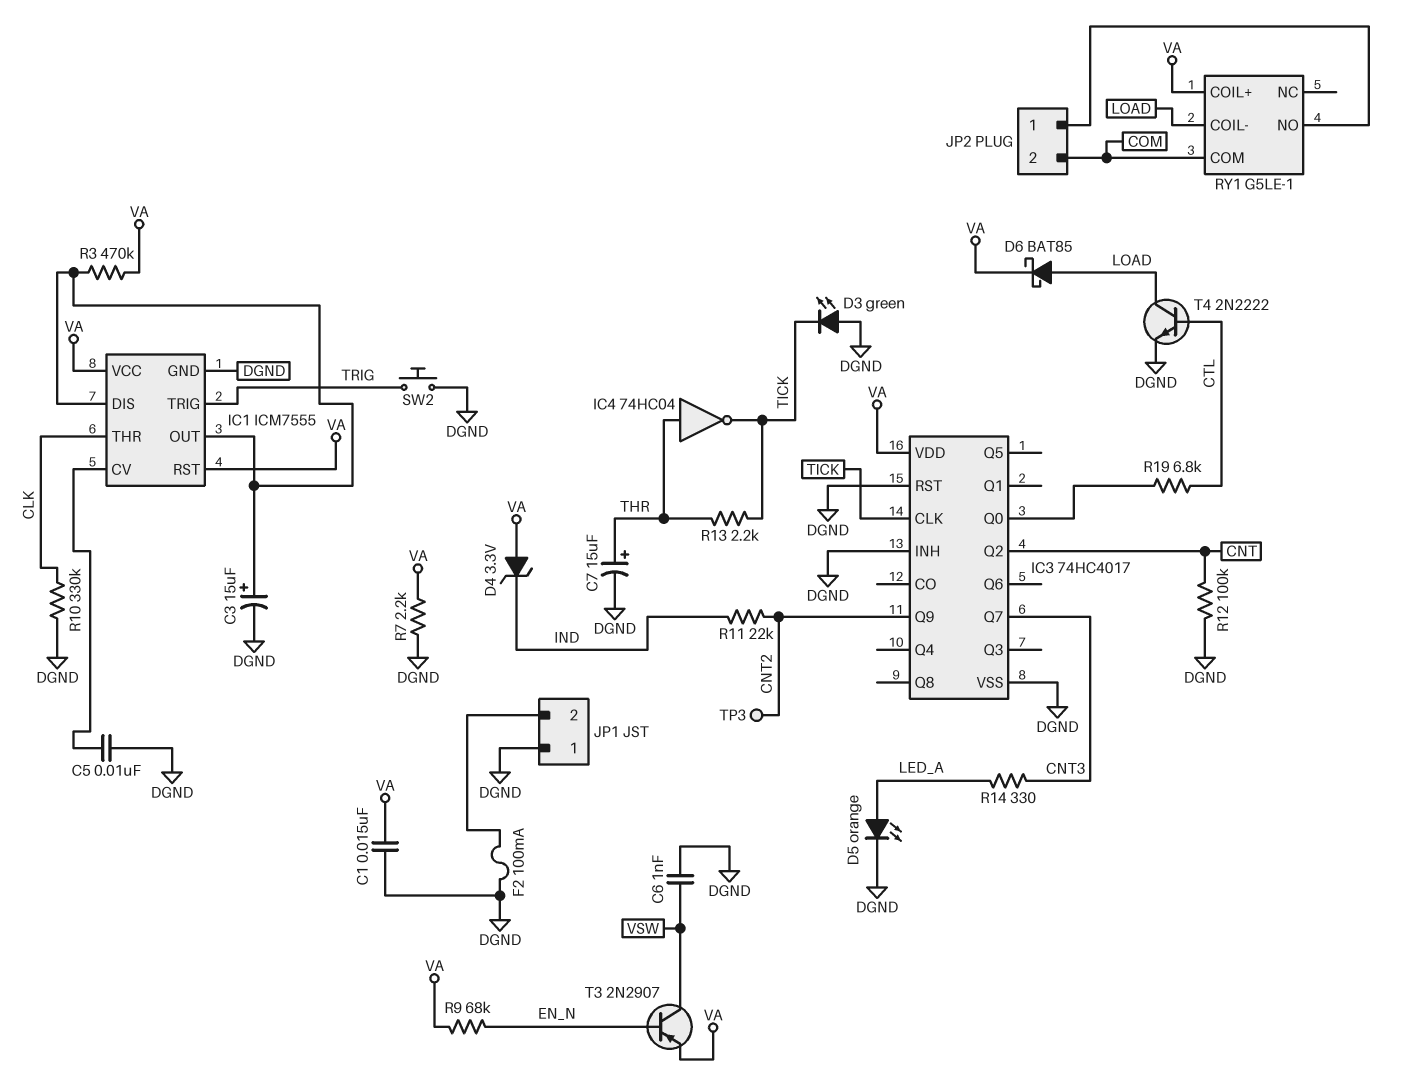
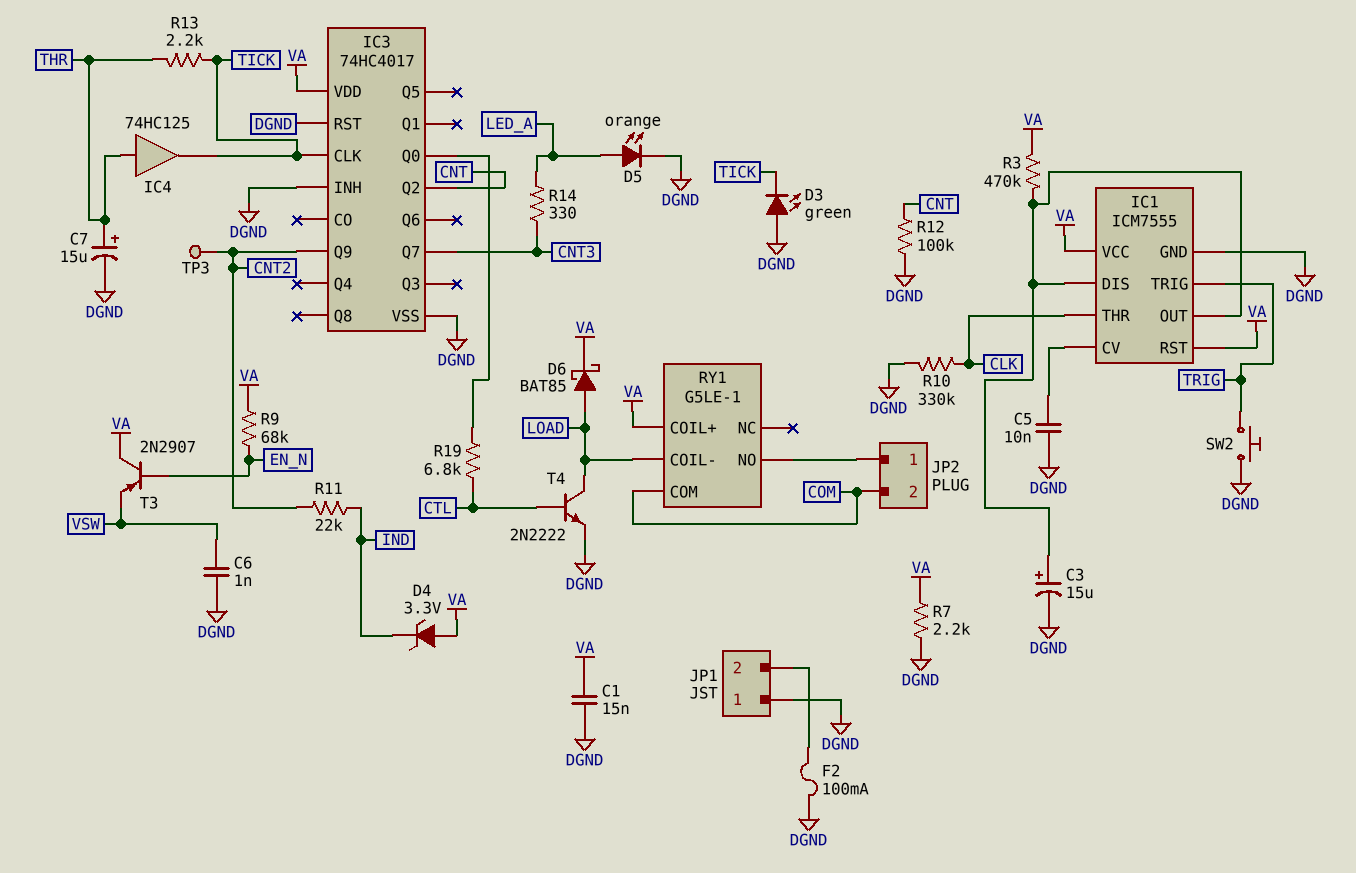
IC4: NOT 74HC04 (in THR, out TICK) -> buffer 74HC125 (in THR, out TICK)
T3: PNP 2N2907 (B EN_N, C VSW, E VA) -> PNP 2N2907 (B EN_N, C VA, E VSW)

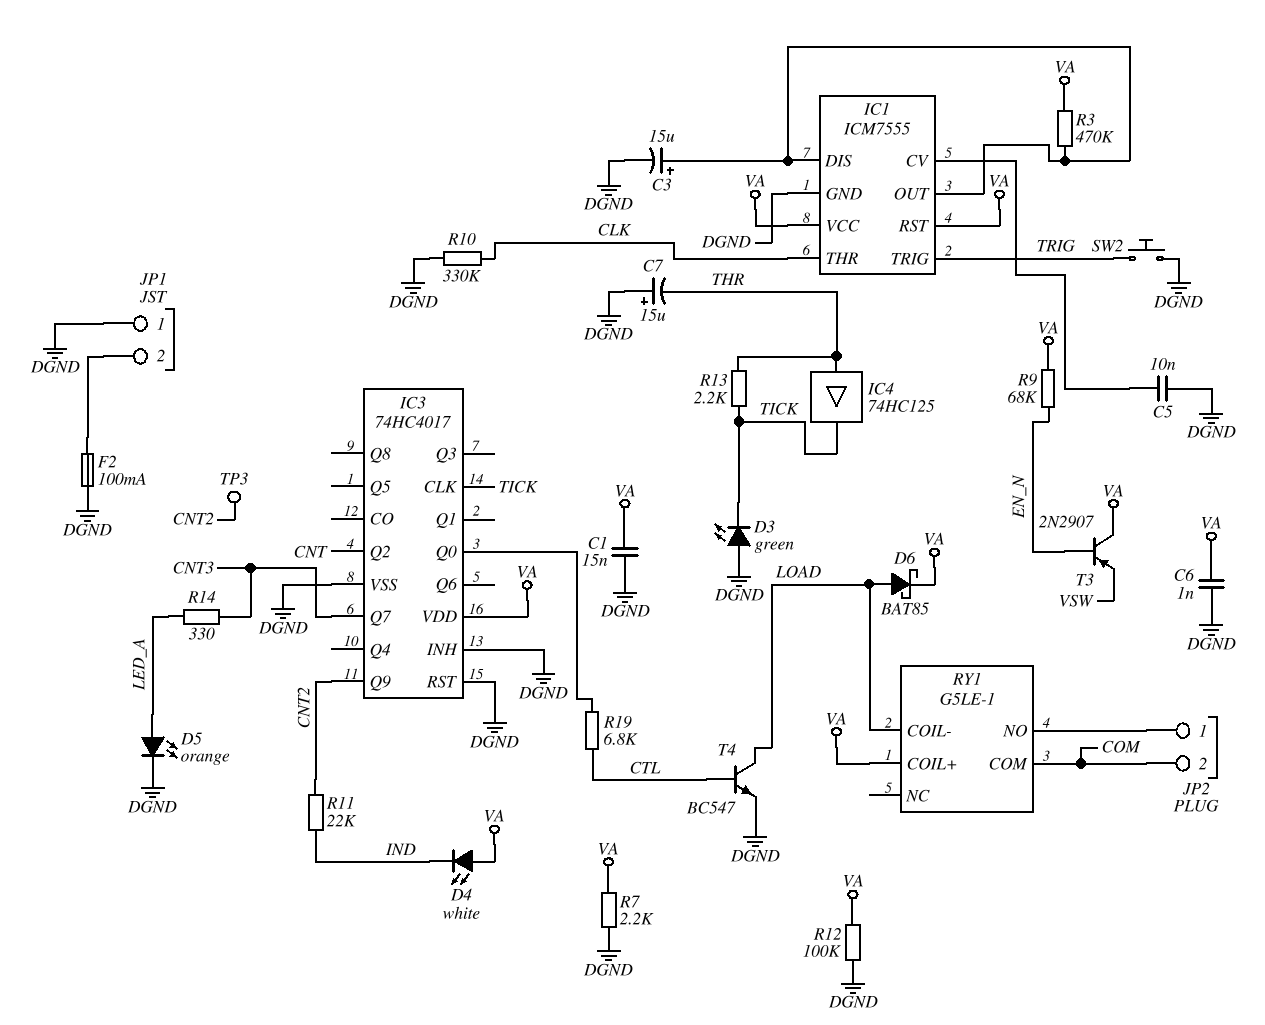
C6: 1nF (DGND, VSW) -> 1nF (DGND, VA)
C7: 15uF (plus THR, minus DGND) -> 15uF (plus DGND, minus THR)
D4: zener 3.3V (A VA, K IND) -> LED white (A VA, K IND)
R12: 100k (CNT, DGND) -> 100k (DGND, VA)
T4: NPN 2N2222 (B CTL, C LOAD, E DGND) -> NPN BC547 (B CTL, C LOAD, E DGND)

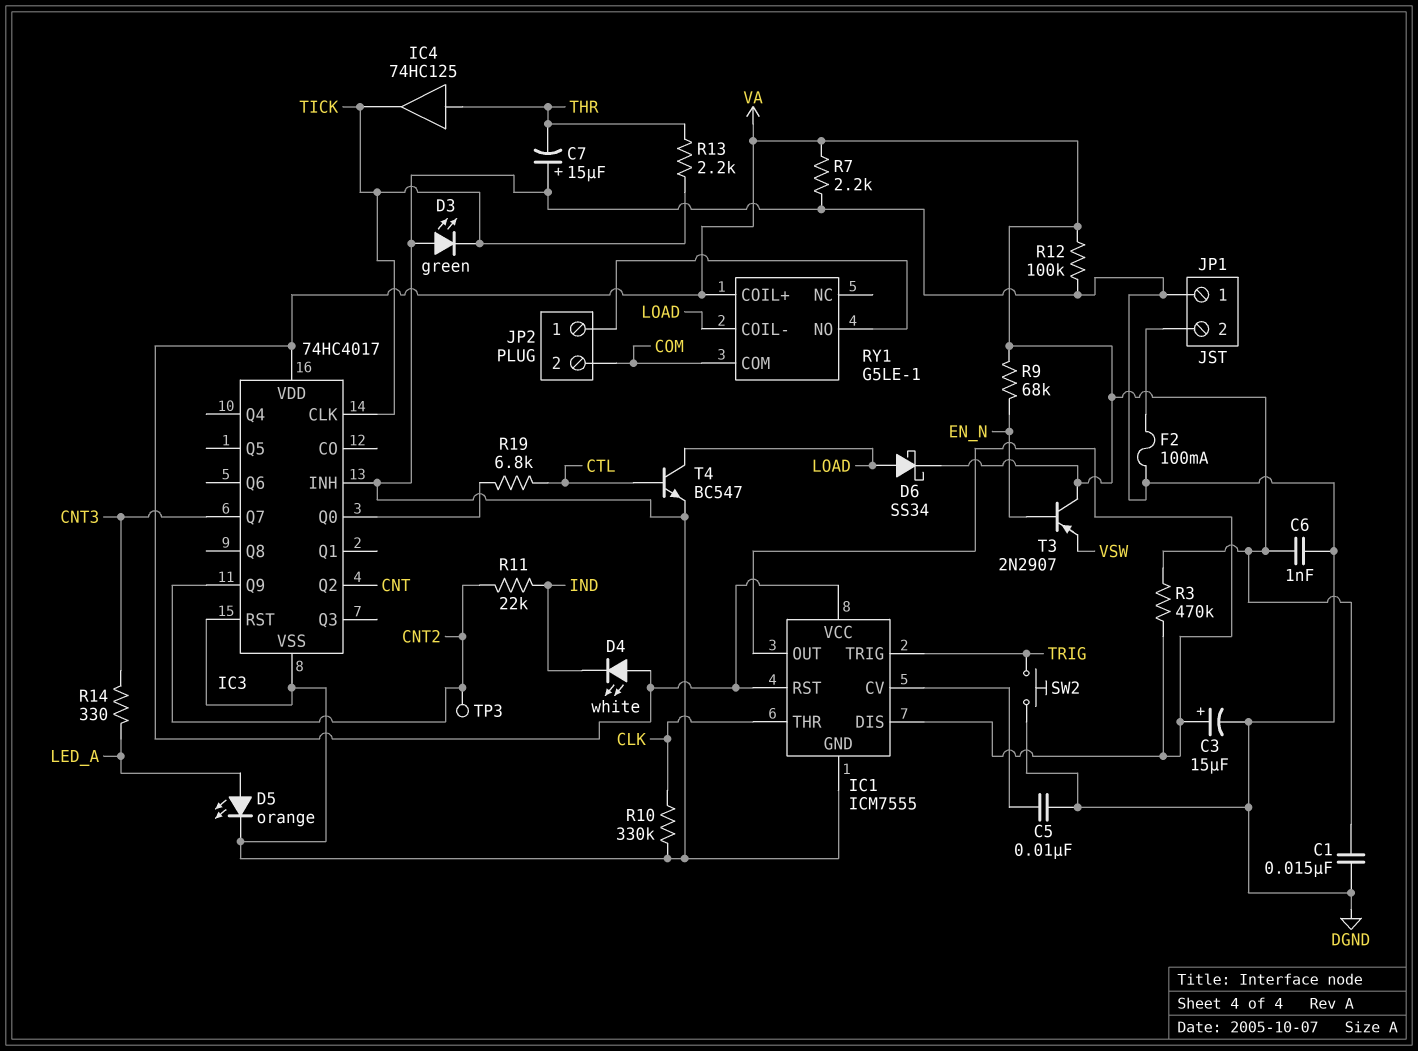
D6: schottky BAT85 (A LOAD, K VA) -> schottky SS34 (A LOAD, K VA)

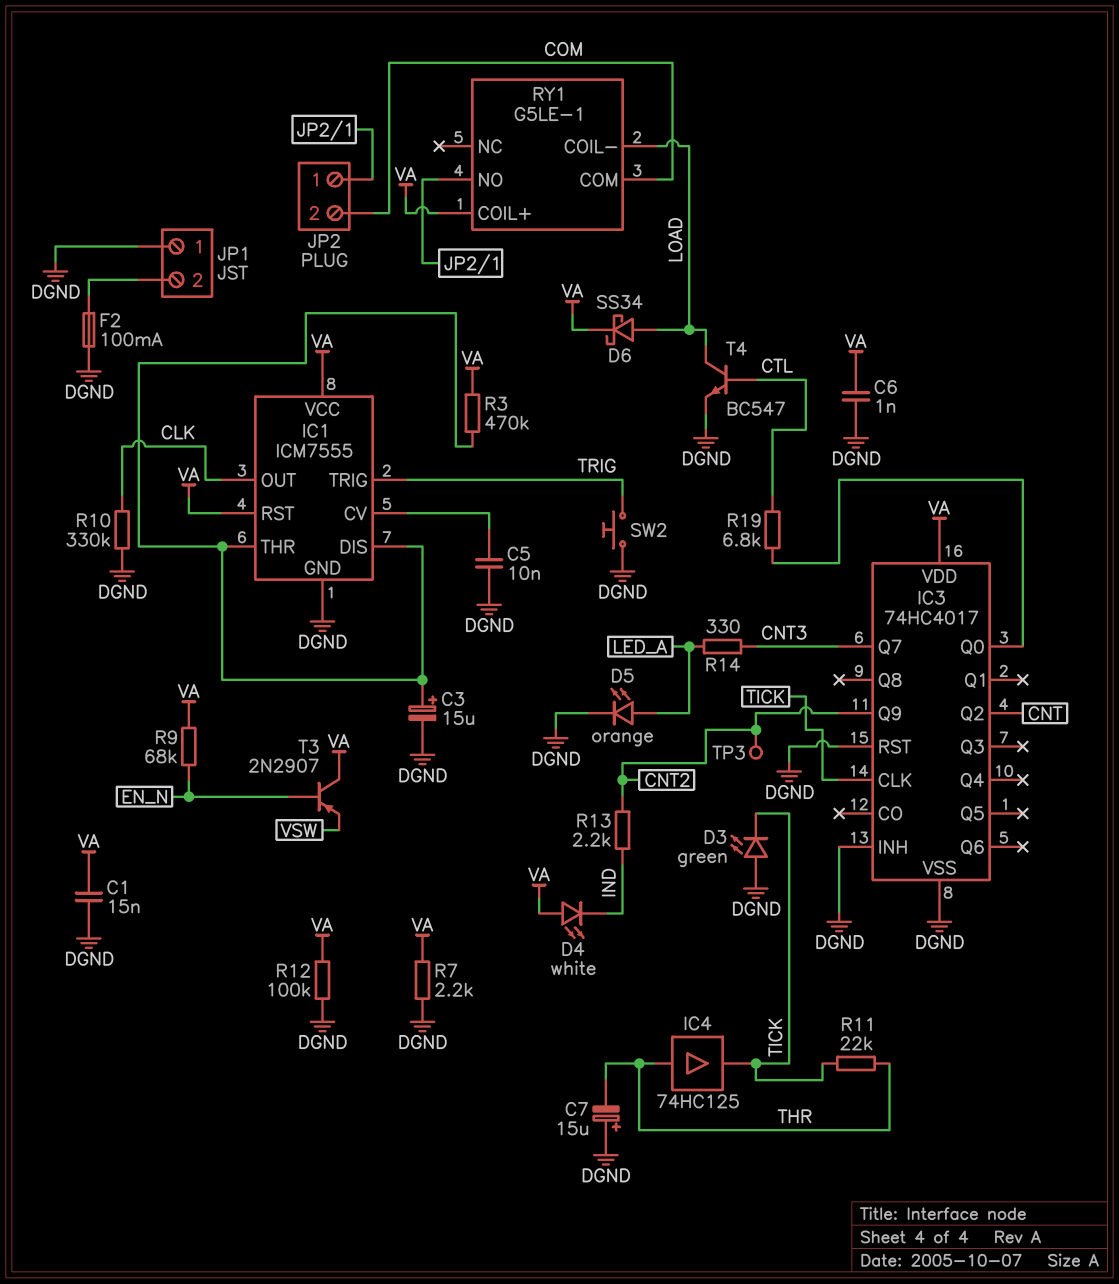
IC1 pin OUT: IC1/DIS -> CLK
IC1 pin THR: CLK -> IC1/DIS
R11: 22k (CNT2, IND) -> 22k (THR, TICK)
R13: 2.2k (THR, TICK) -> 2.2k (CNT2, IND)

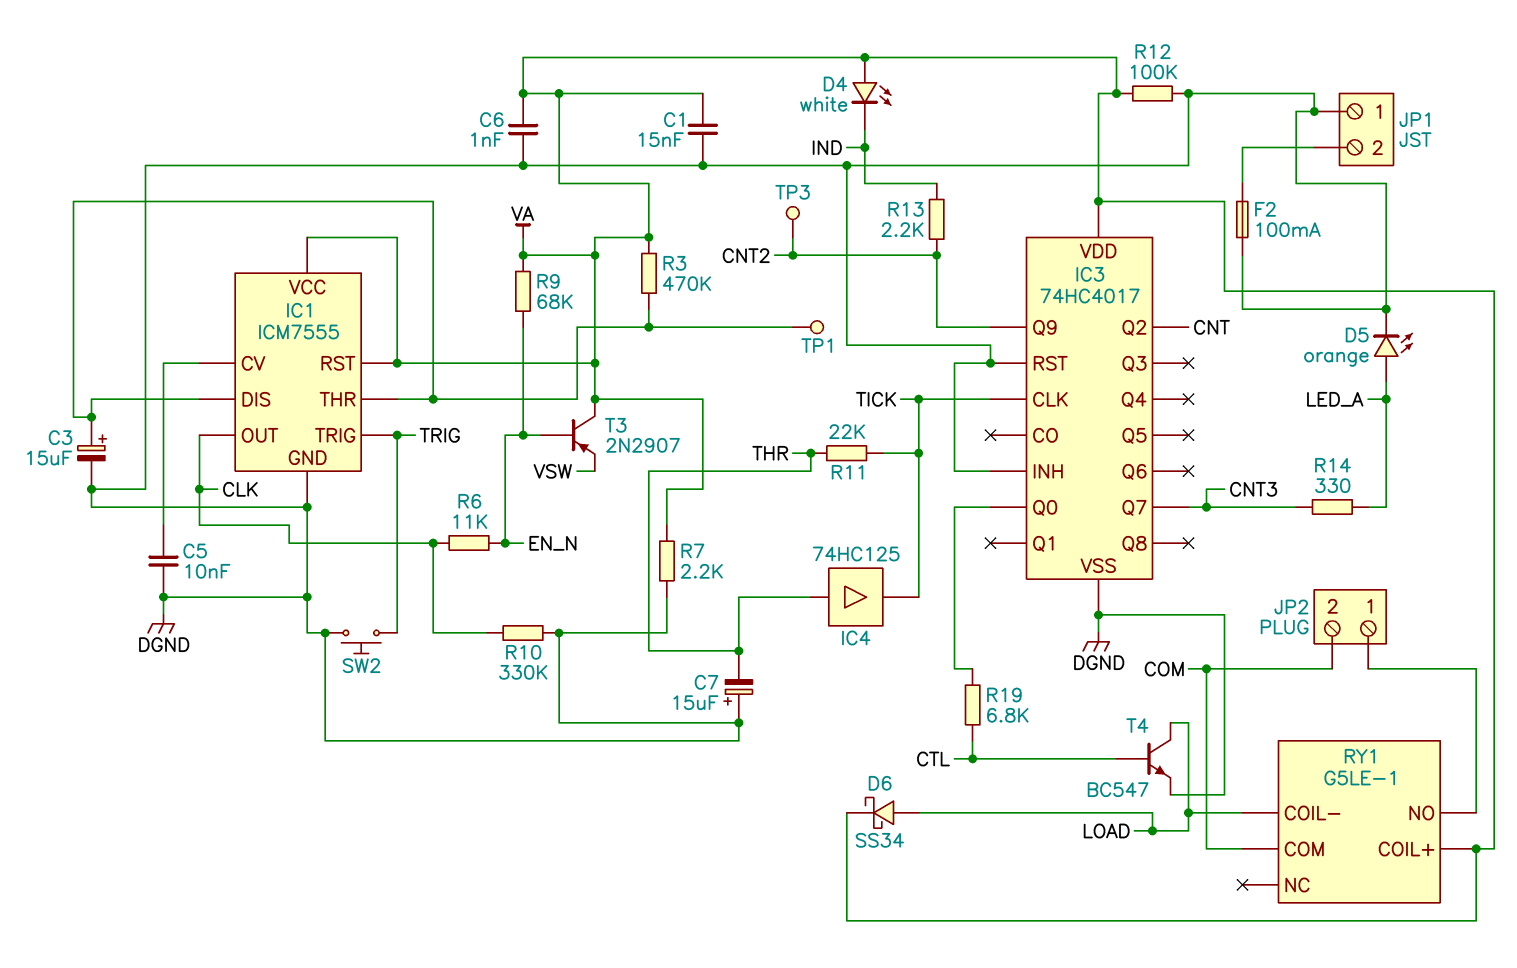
D3: LED green (A DGND, K TICK) -> none
R6: none -> 11k (CLK, EN_N)
TP1: none -> test point (IC1/DIS)

